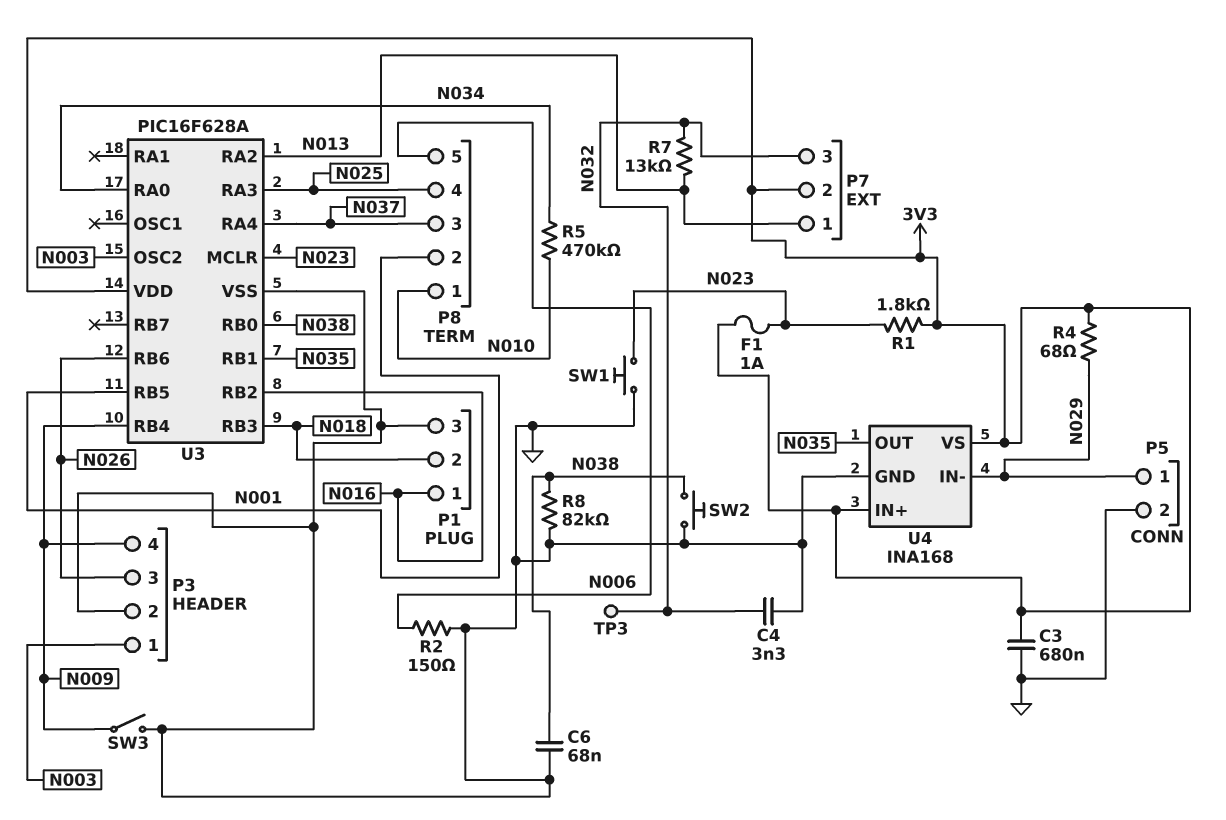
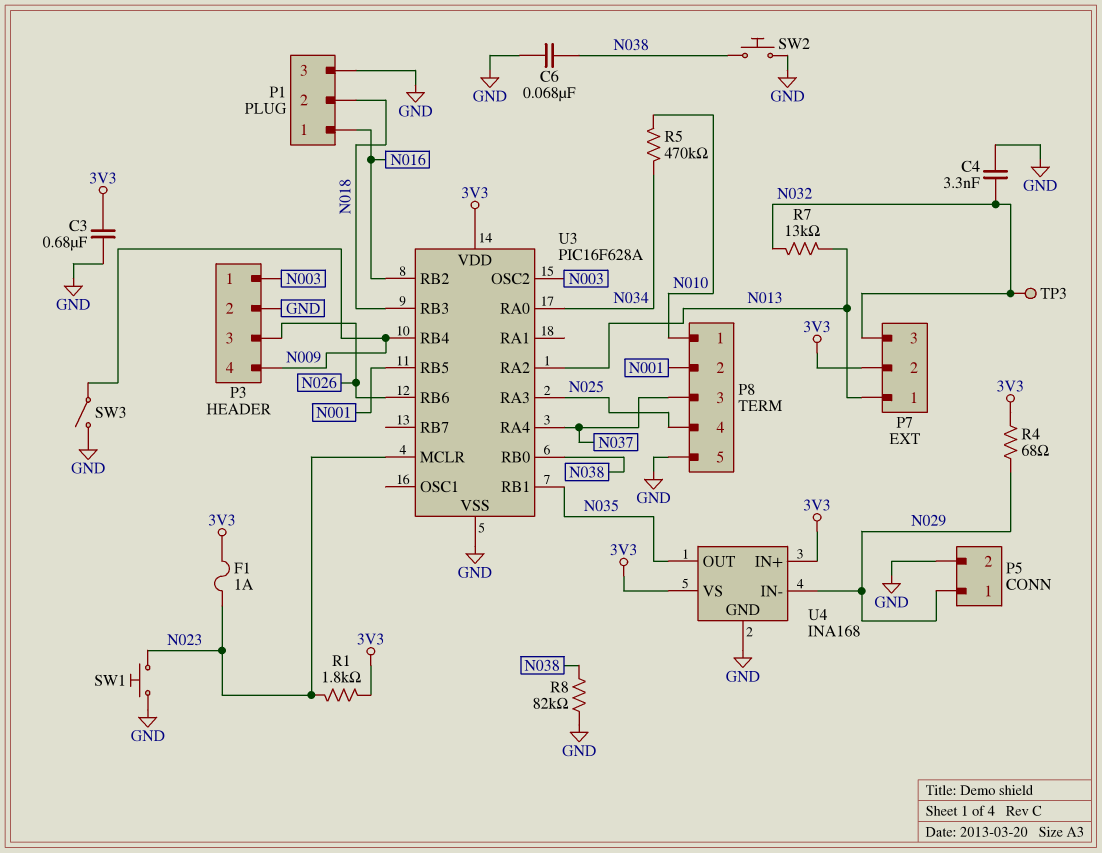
P8 pin 5: N006 -> GND
R2: 150 (GND, N006) -> none

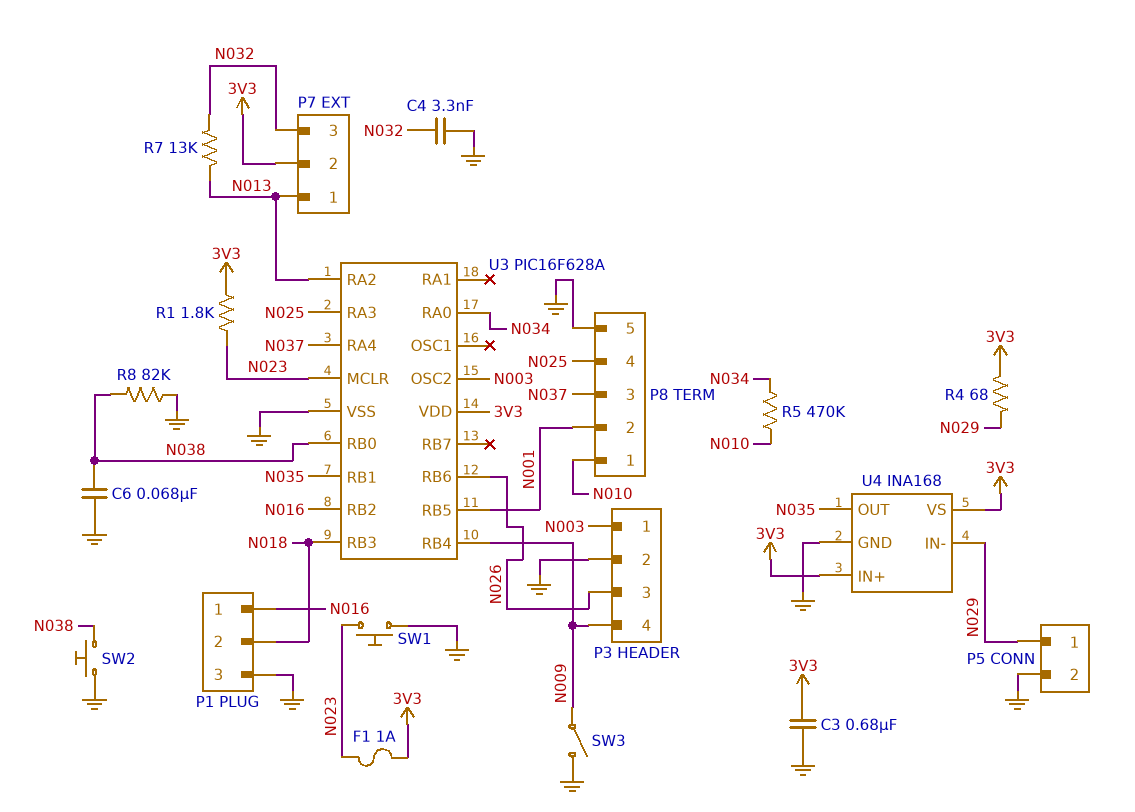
TP3: test point (N032) -> none

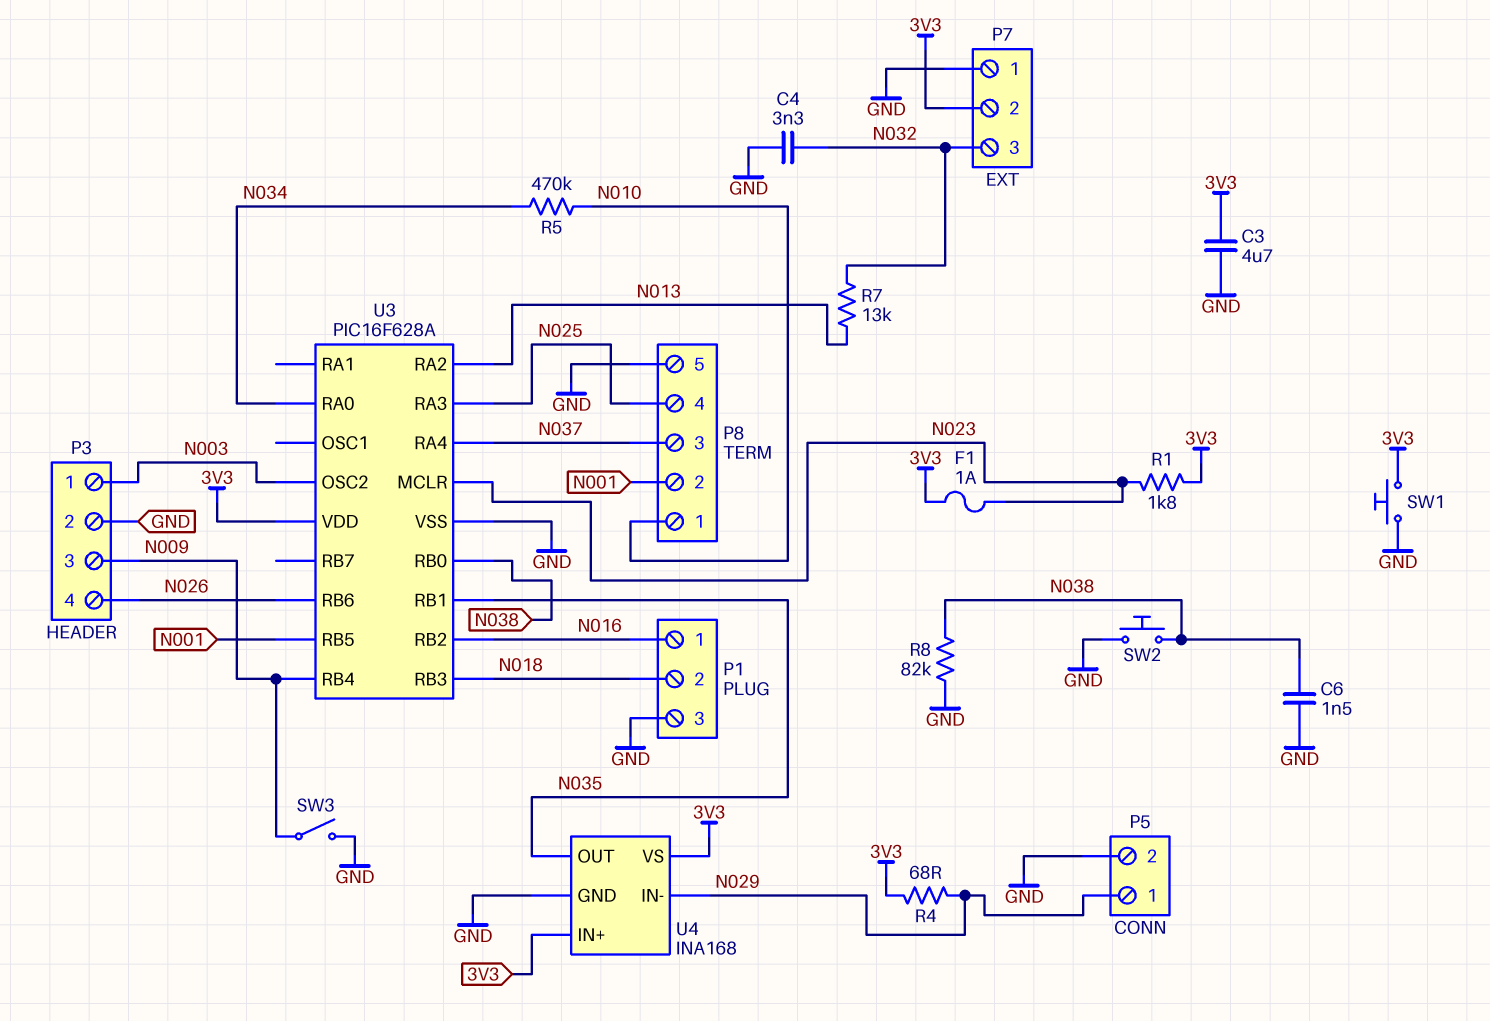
C3: 680nF (3V3, GND) -> 4.7uF (3V3, GND)
C6: 68nF (GND, N038) -> 1.5nF (GND, N038)
P3 pin 3: N026 -> N009
P3 pin 4: N009 -> N026
P7 pin 1: N013 -> GND
SW1: button (GND, N023) -> button (3V3, GND)

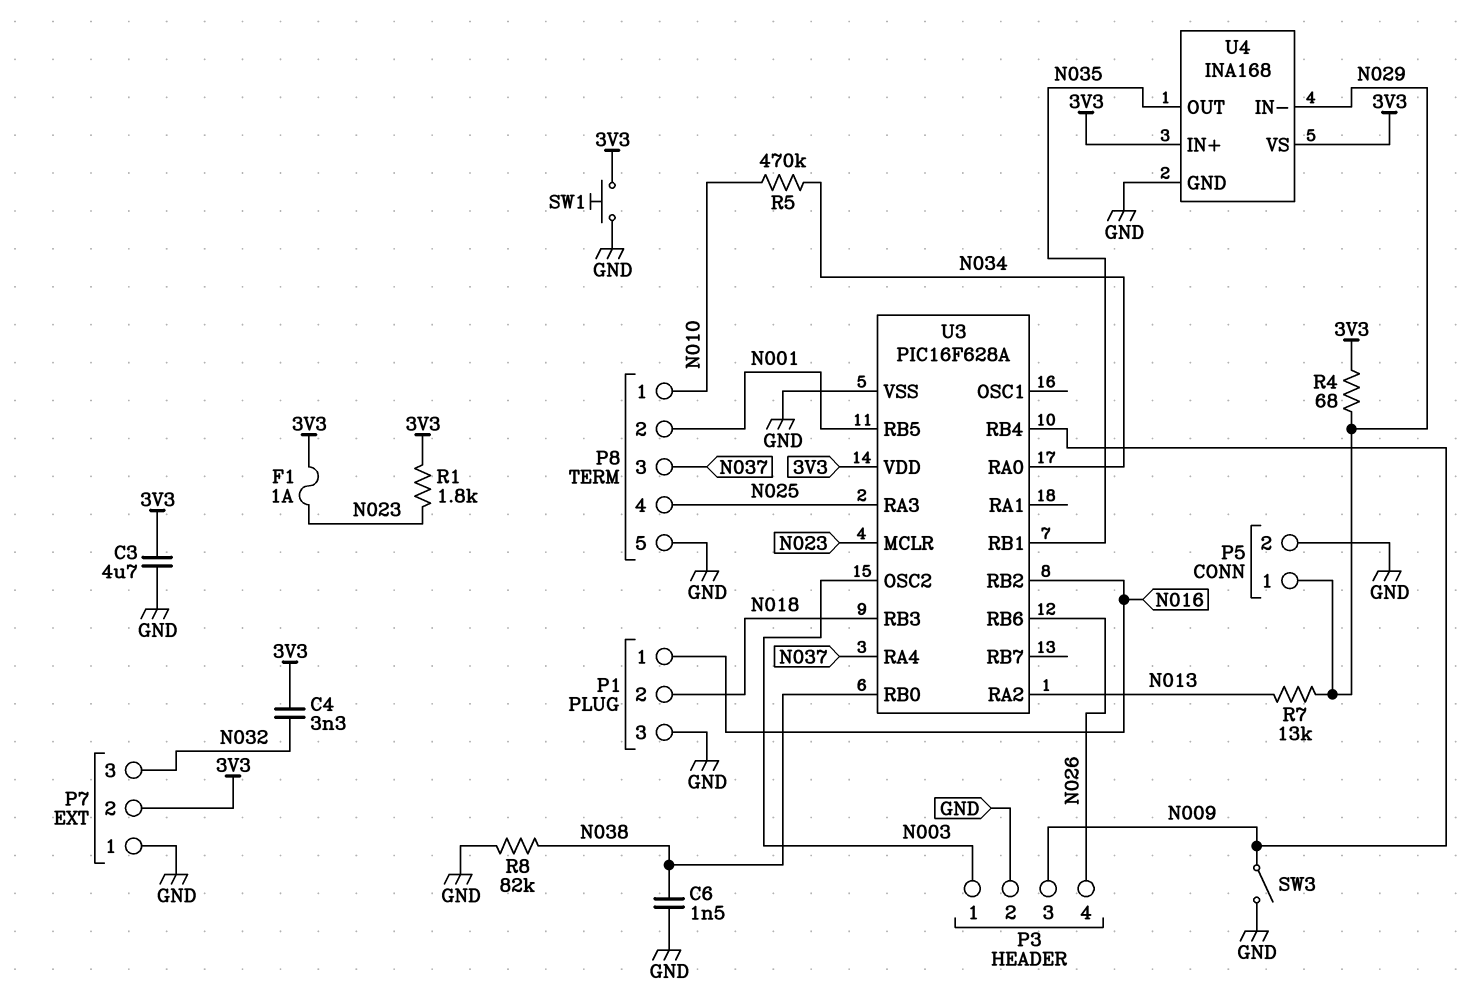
C4: 3.3nF (GND, N032) -> 3.3nF (3V3, N032)
R7: 13k (N013, N032) -> 13k (N013, N029)
SW2: button (GND, N038) -> none

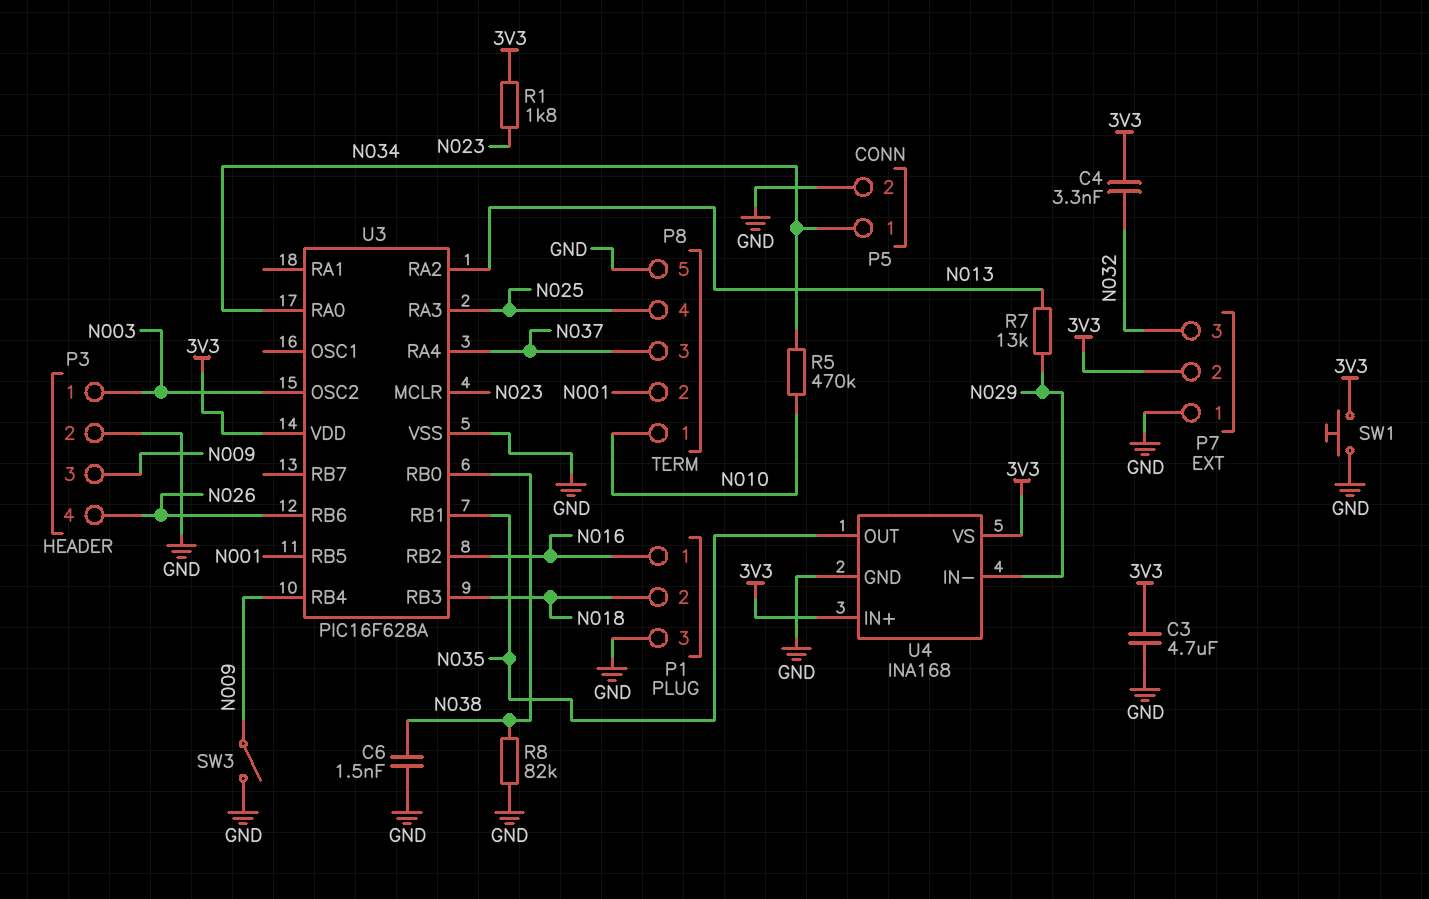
F1: 1A (3V3, N023) -> none
P5 pin 1: N029 -> N034
R4: 68 (3V3, N029) -> none

